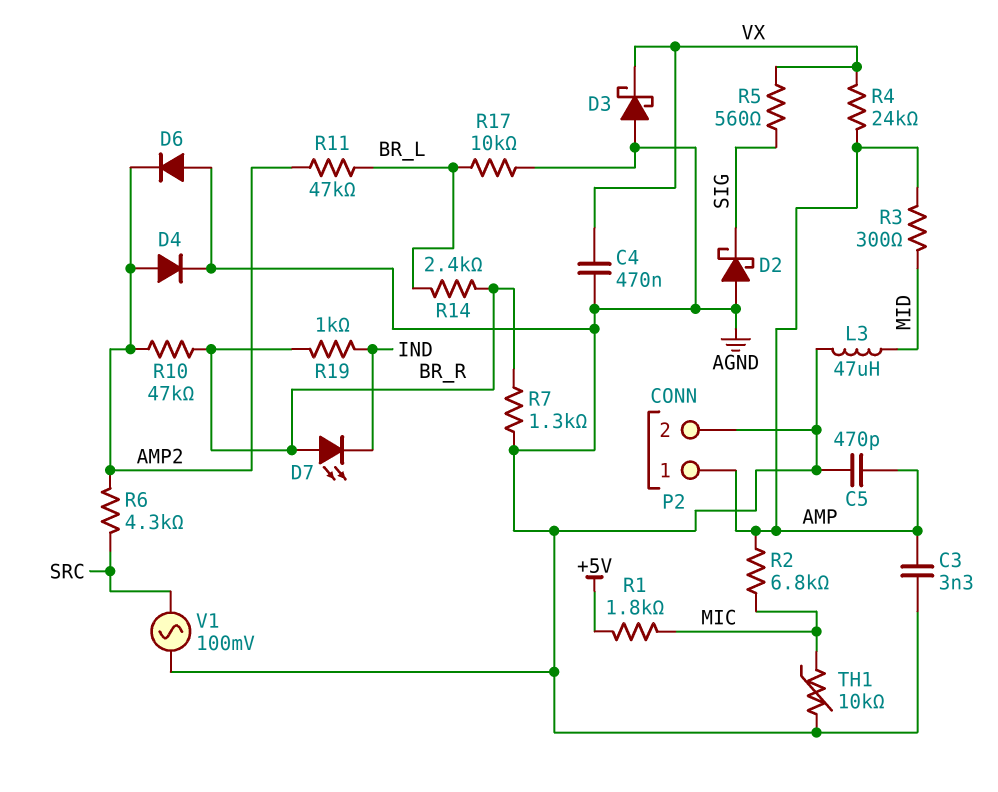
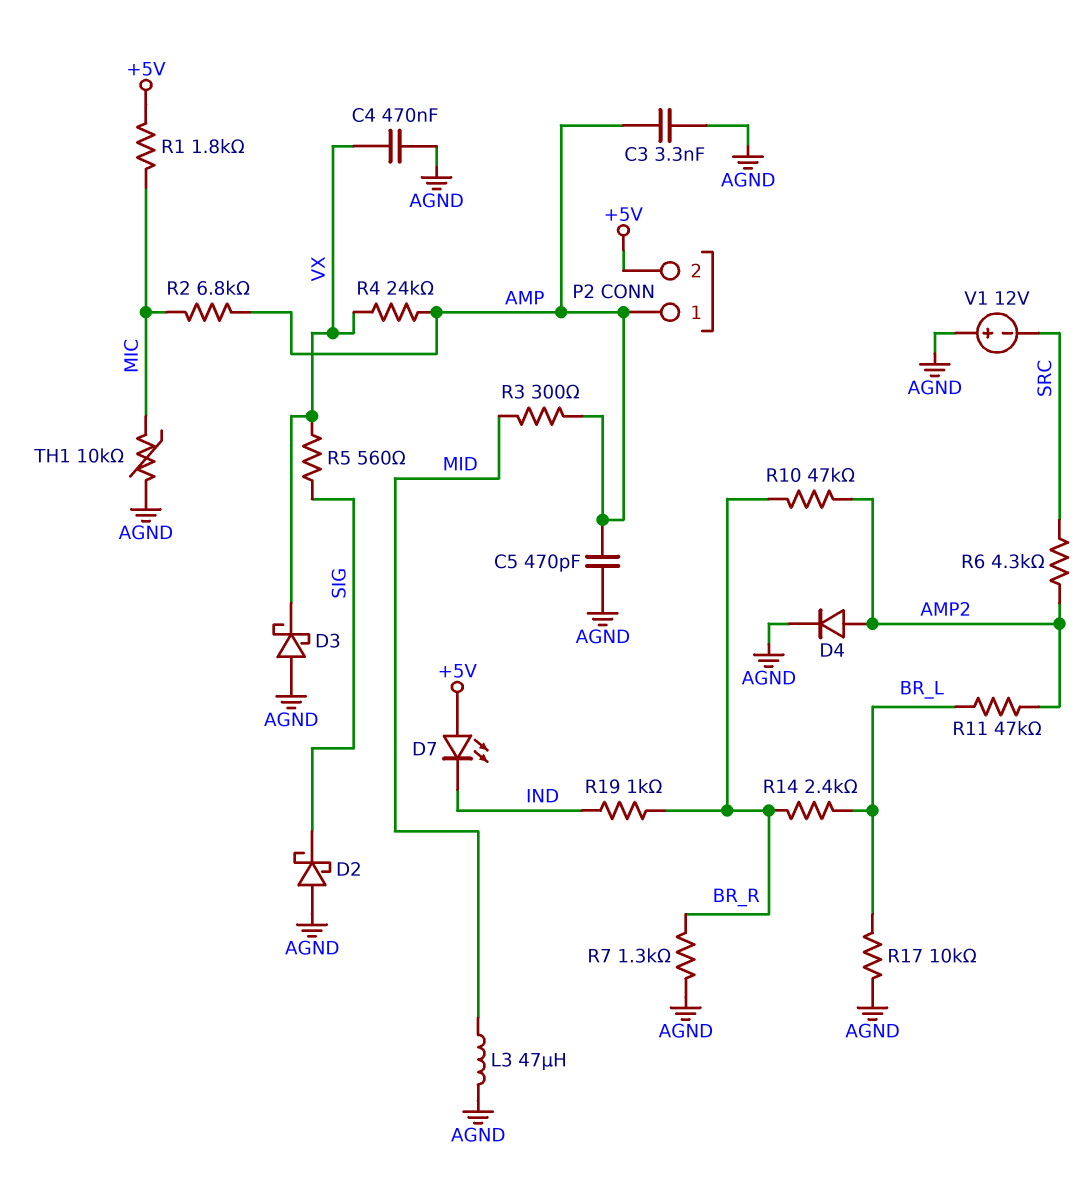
D6: diode (A AGND, K AMP2) -> none
D7: LED (A BR_R, K IND) -> LED (A +5V, K IND)
P2 pin 2: AGND -> +5V
V1: AC 100mV (AGND, SRC) -> 12V (plus AGND, minus SRC)

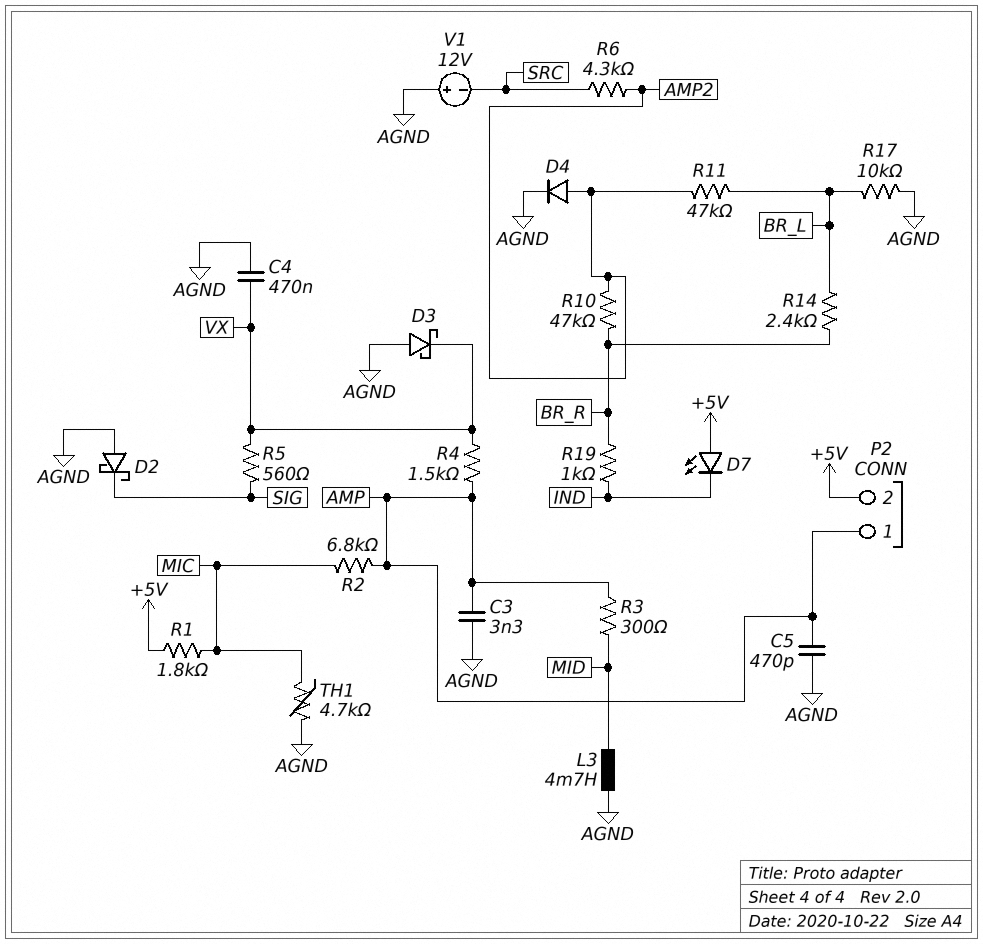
L3: 47uH (AGND, MID) -> 4.7mH (AGND, MID)
R4: 24k (AMP, VX) -> 1.5k (AMP, VX)
R7: 1.3k (AGND, BR_R) -> none
TH1: 10k (AGND, MIC) -> 4.7k (AGND, MIC)

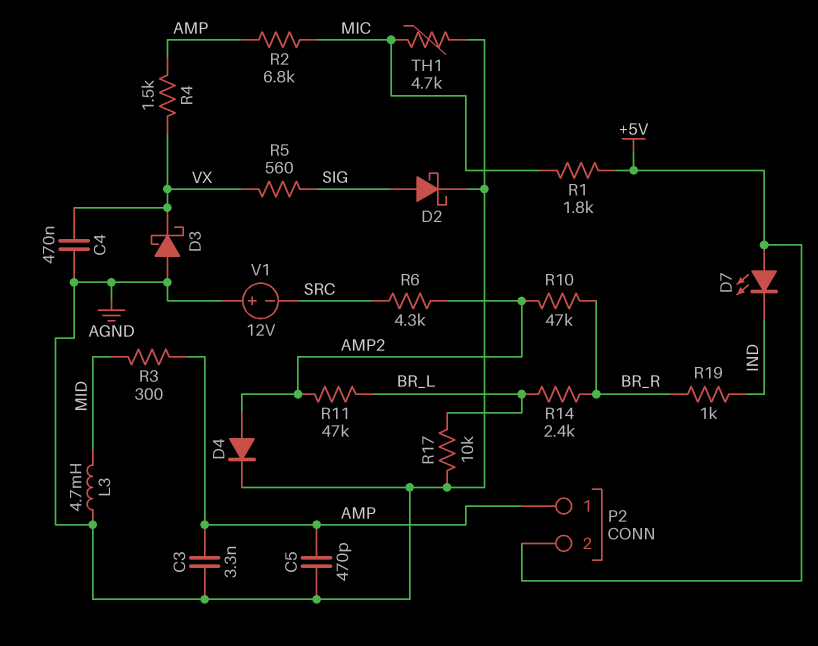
D2: schottky (A AGND, K SIG) -> schottky (A SIG, K AGND)

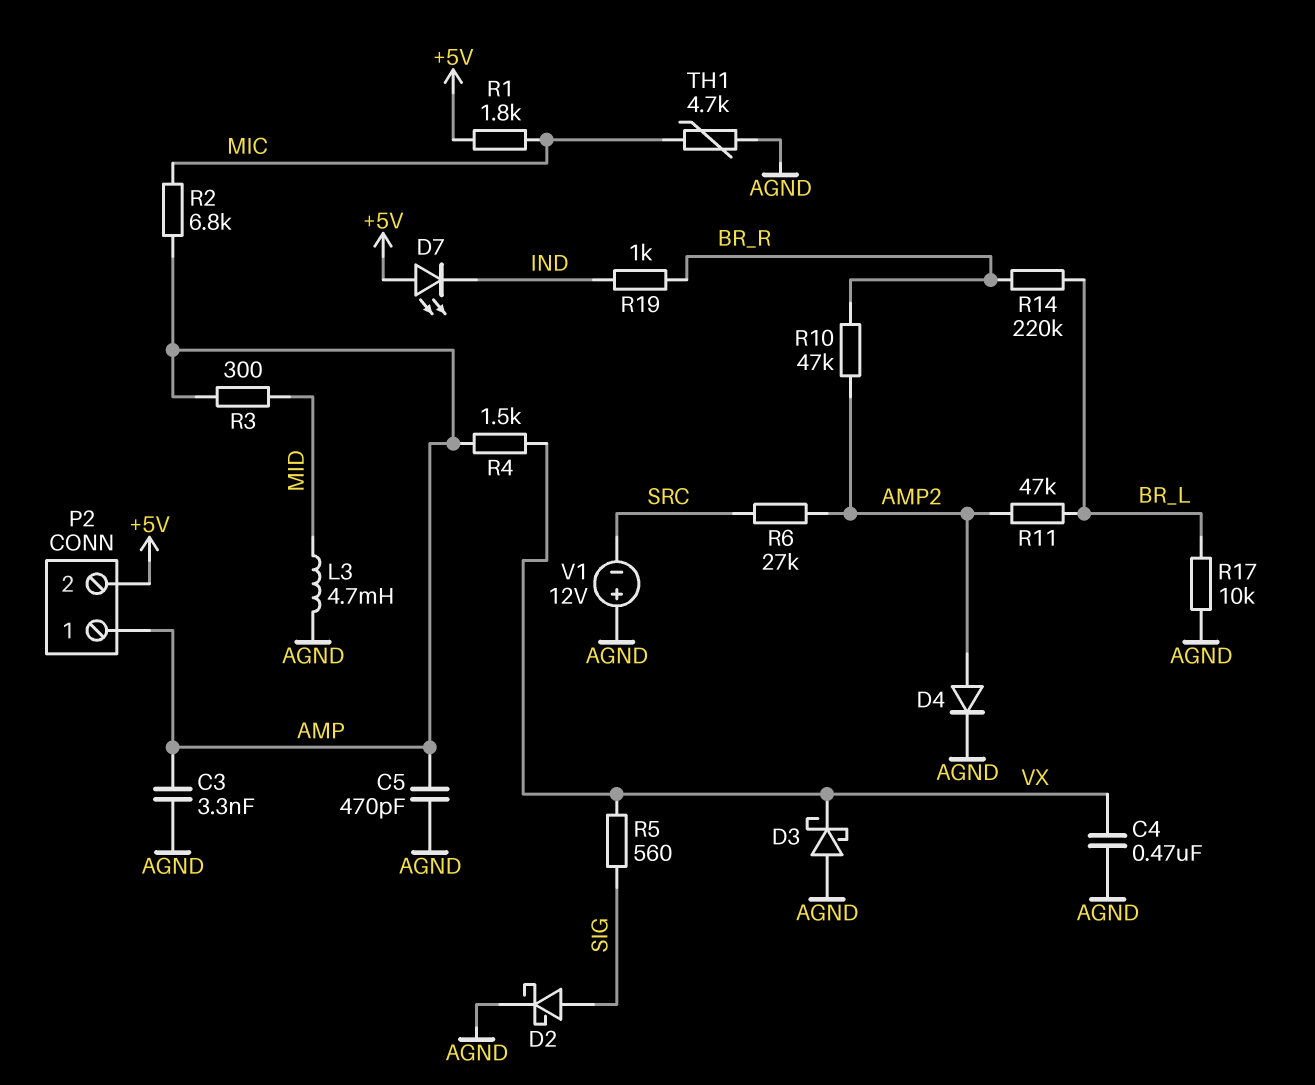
R6: 4.3k (AMP2, SRC) -> 27k (AMP2, SRC)
R14: 2.4k (BR_L, BR_R) -> 220k (BR_L, BR_R)

